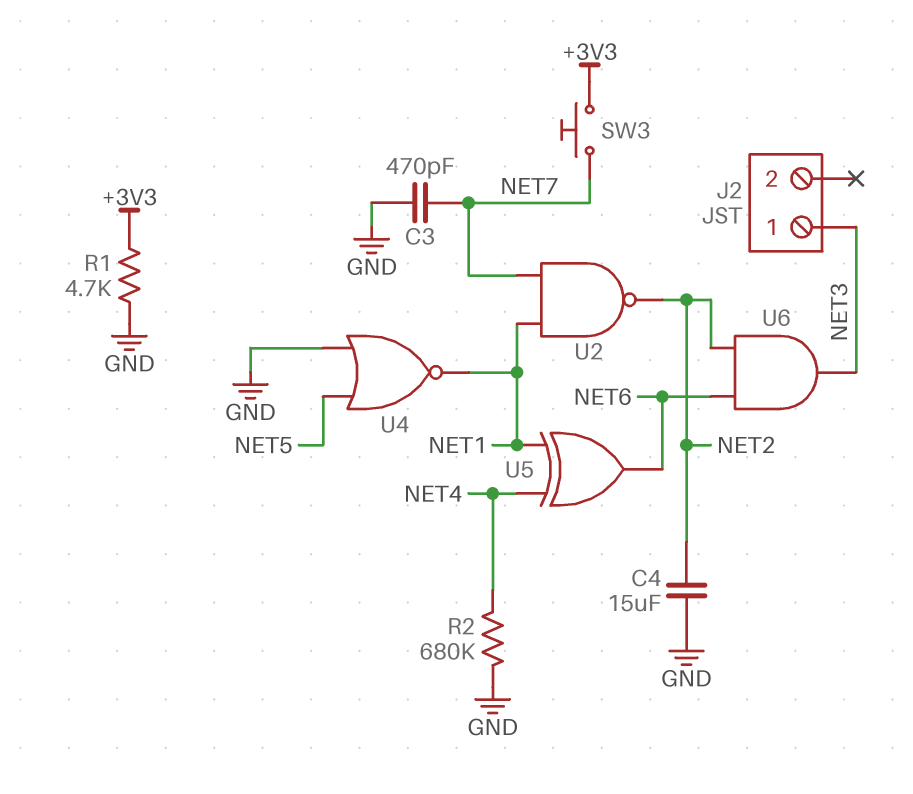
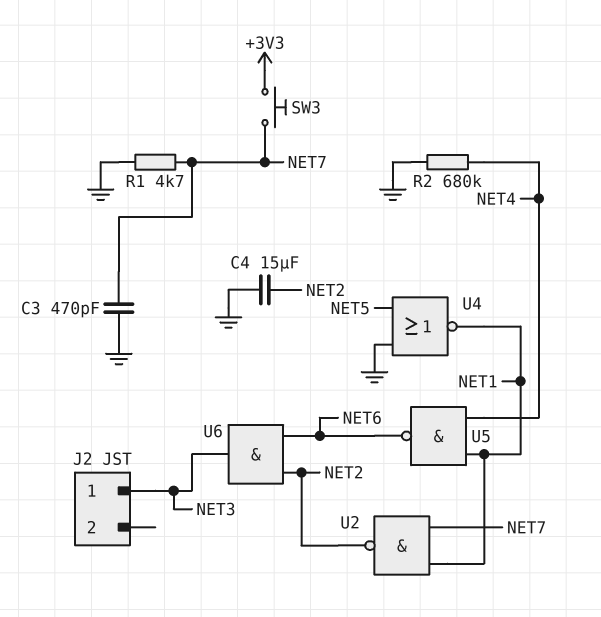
R1: 4.7k (+3V3, GND) -> 4.7k (GND, NET7)
U5: XOR (in NET1, in NET4, out NET6) -> NAND (in NET1, in NET4, out NET6)

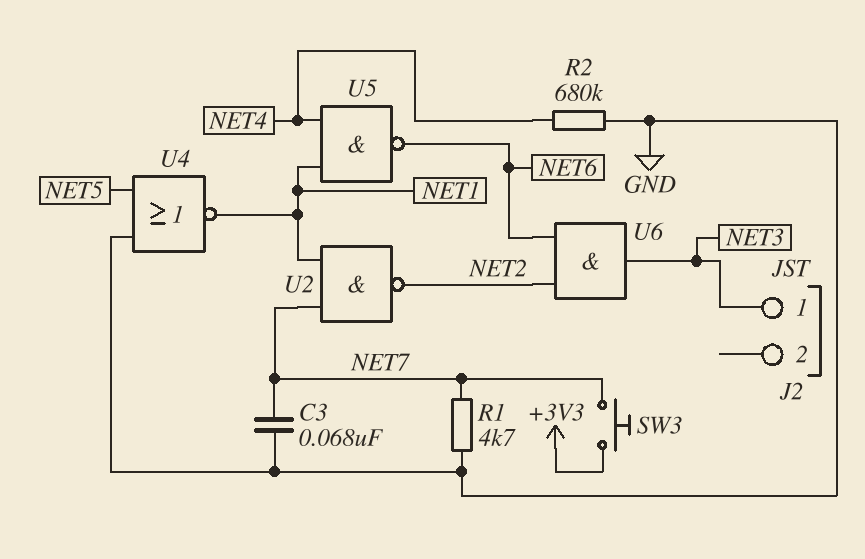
C3: 470pF (GND, NET7) -> 68nF (GND, NET7)
C4: 15uF (GND, NET2) -> none

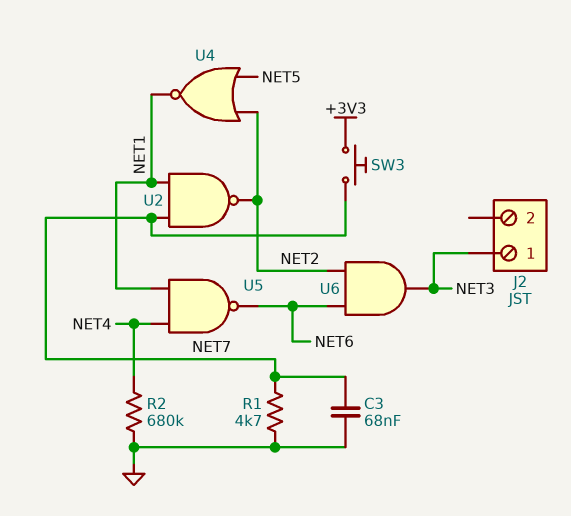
U4: NOR (in GND, in NET5, out NET1) -> NOR (in NET2, in NET5, out NET1)

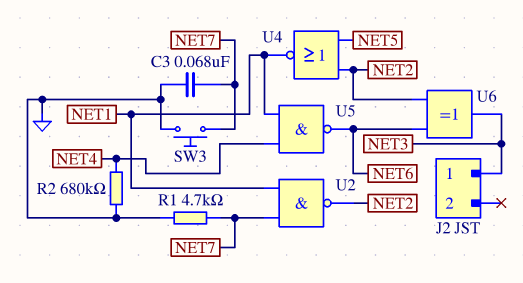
SW3: button (+3V3, NET7) -> button (GND, NET7)
U6: AND (in NET2, in NET6, out NET3) -> XOR (in NET2, in NET6, out NET3)

